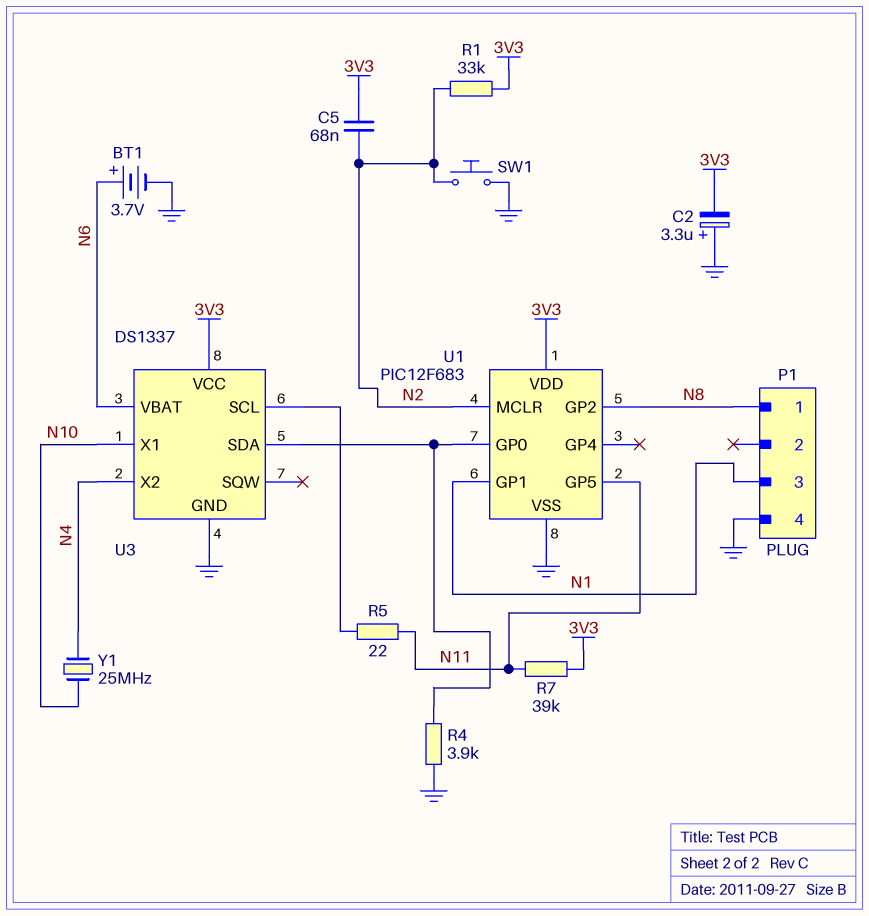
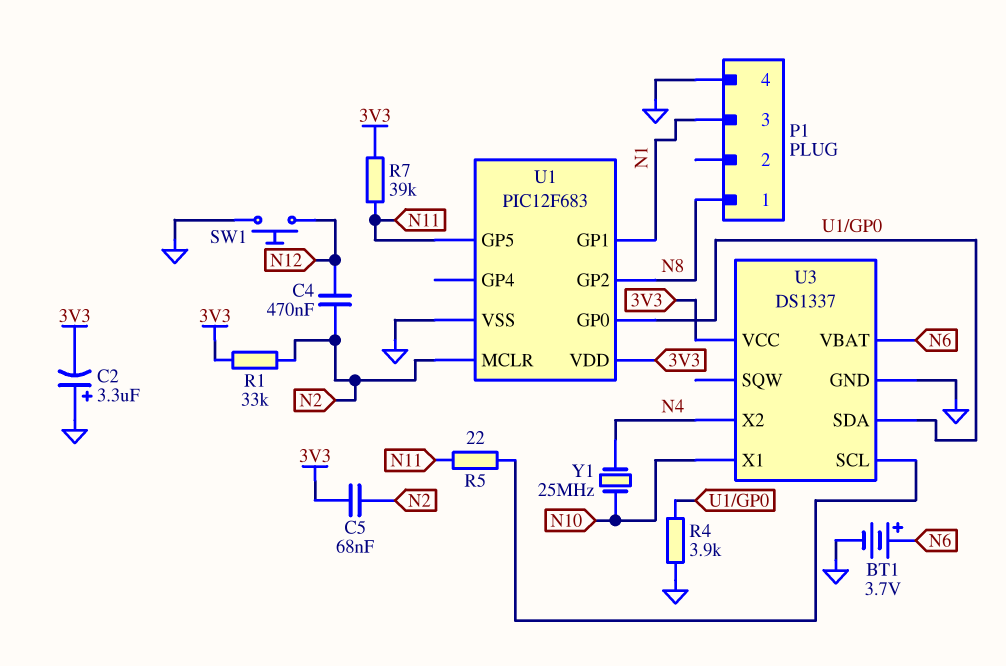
C4: none -> 470nF (N2, N12)
SW1: button (GND, N2) -> button (GND, N12)

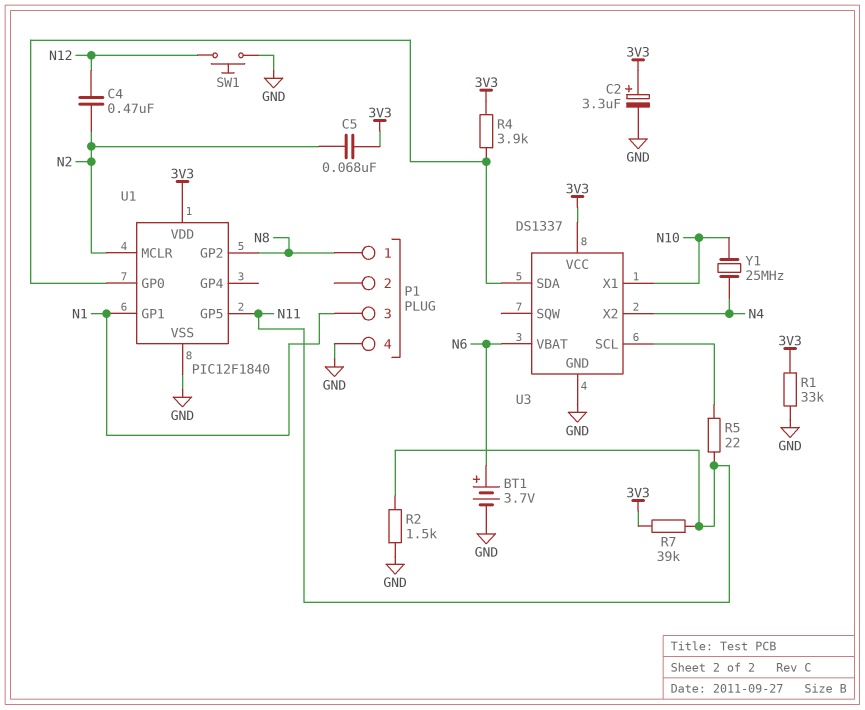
C2: 3.3uF (plus GND, minus 3V3) -> 3.3uF (plus 3V3, minus GND)
R1: 33k (3V3, N2) -> 33k (3V3, GND)
R2: none -> 1.5k (GND, N11)
R4: 3.9k (GND, U1/GP0) -> 3.9k (3V3, U1/GP0)
U1: PIC12F683 -> PIC12F1840

